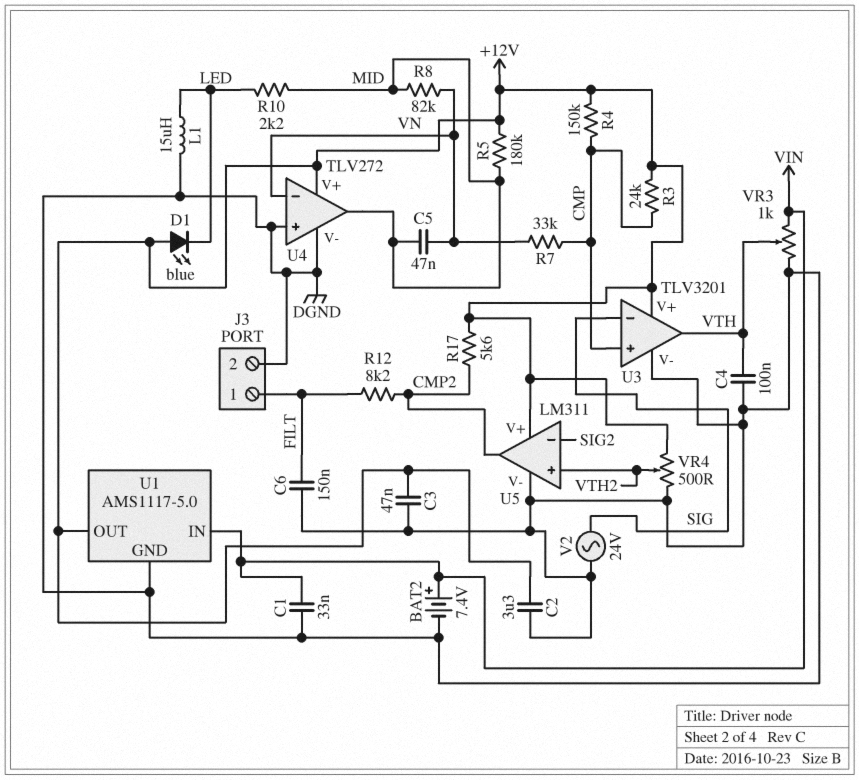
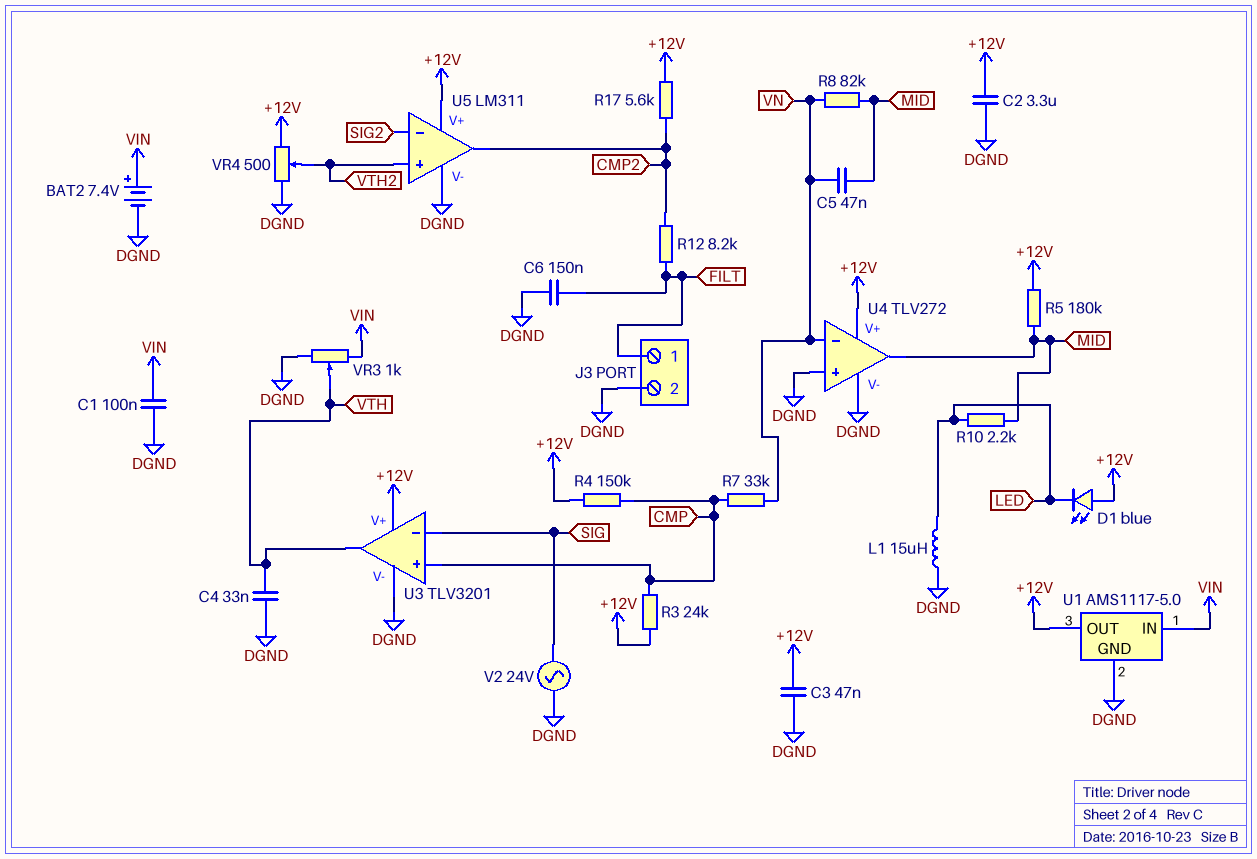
C1: 33nF (DGND, VIN) -> 100nF (DGND, VIN)
C4: 100nF (DGND, VTH) -> 33nF (DGND, VTH)

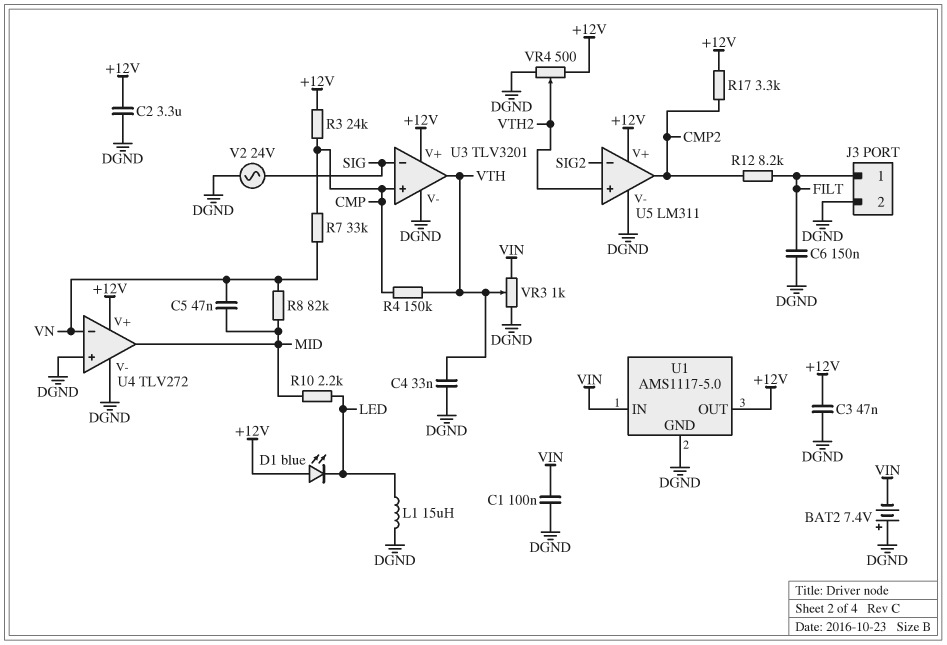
BAT2: 7.4V (plus VIN, minus DGND) -> 7.4V (plus DGND, minus VIN)
R4: 150k (+12V, CMP) -> 150k (CMP, VTH)
R5: 180k (+12V, MID) -> none
R17: 5.6k (+12V, CMP2) -> 3.3k (+12V, CMP2)

